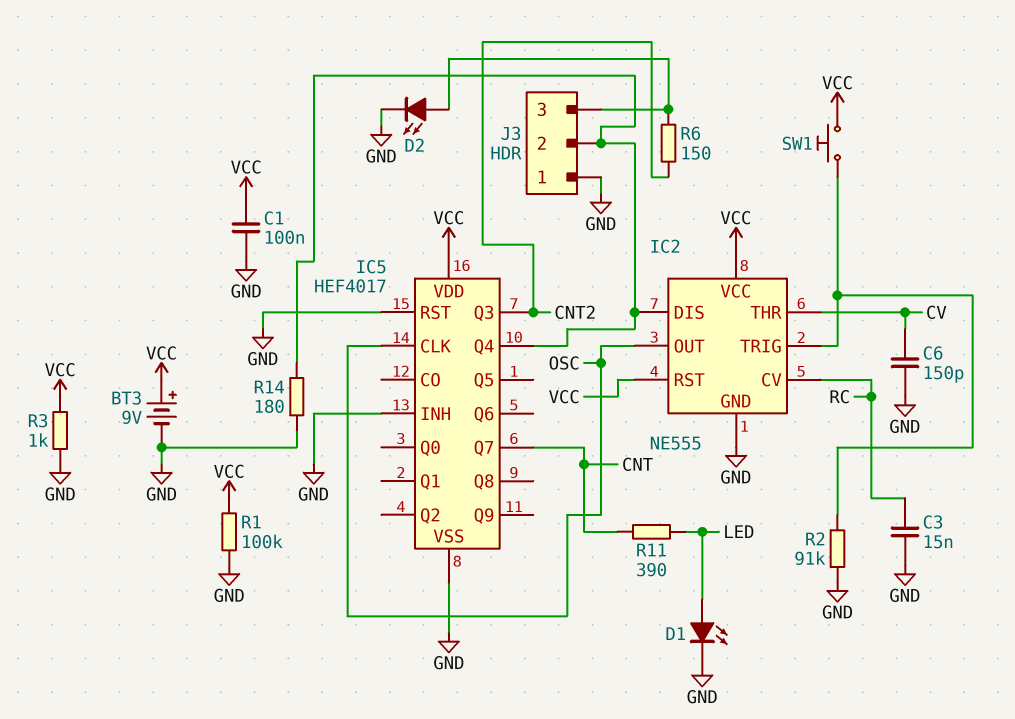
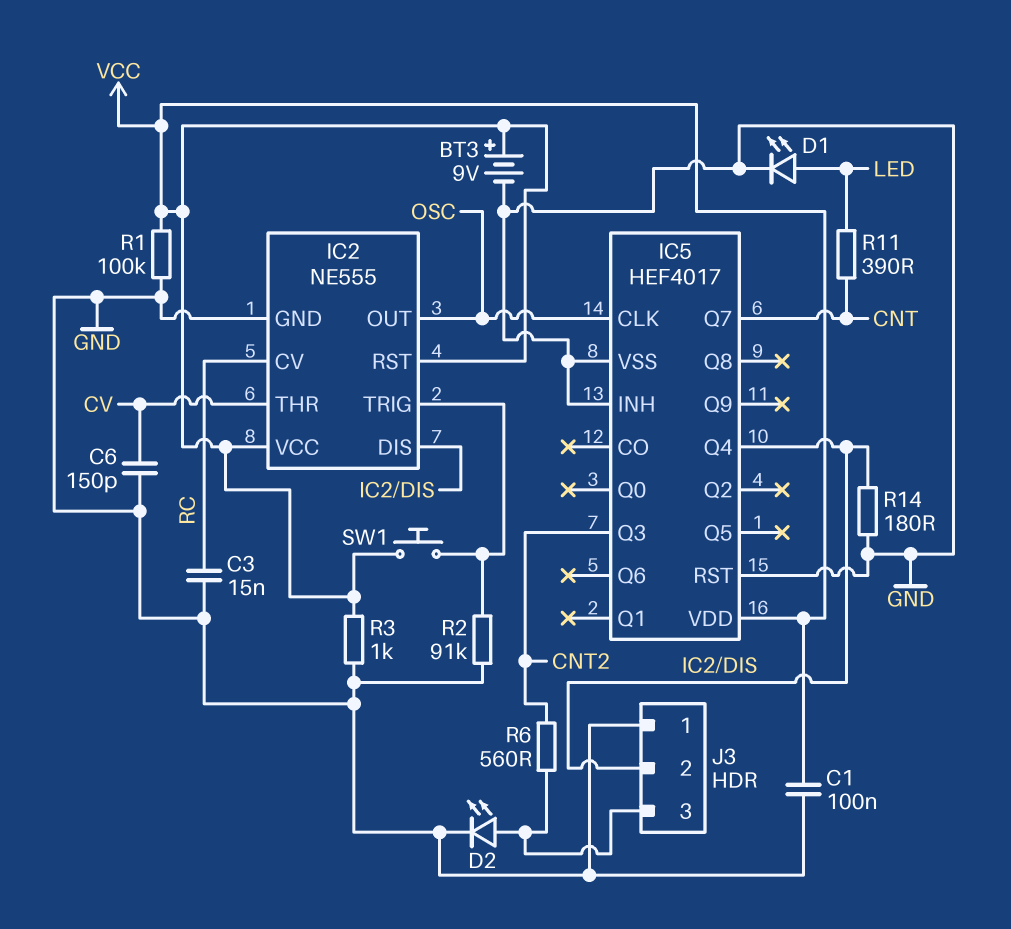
R6: 150 (CNT2, J3/3) -> 560 (CNT2, J3/3)

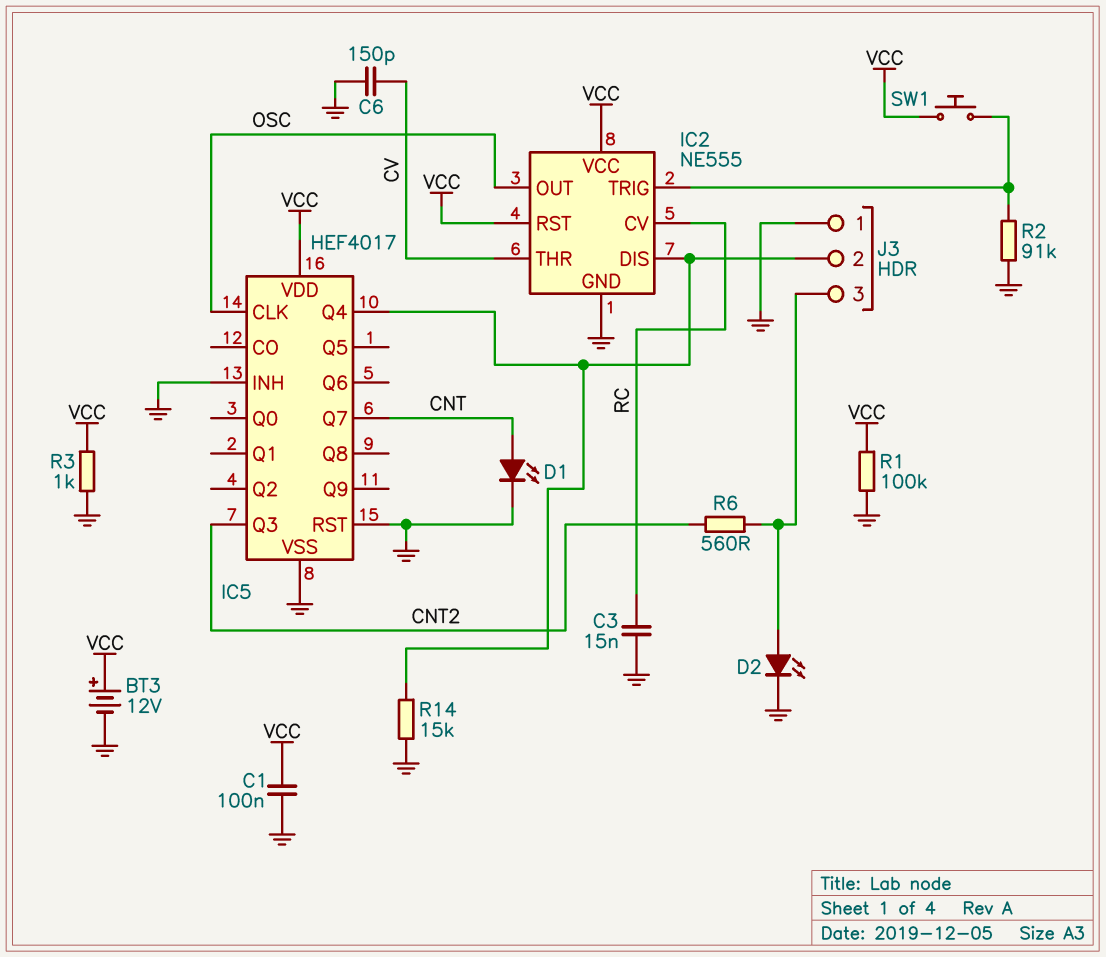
BT3: 9V (plus VCC, minus GND) -> 12V (plus VCC, minus GND)
D1: LED (A LED, K GND) -> LED (A CNT, K GND)
R11: 390 (CNT, LED) -> none
R14: 180 (GND, IC2/DIS) -> 15k (GND, IC2/DIS)

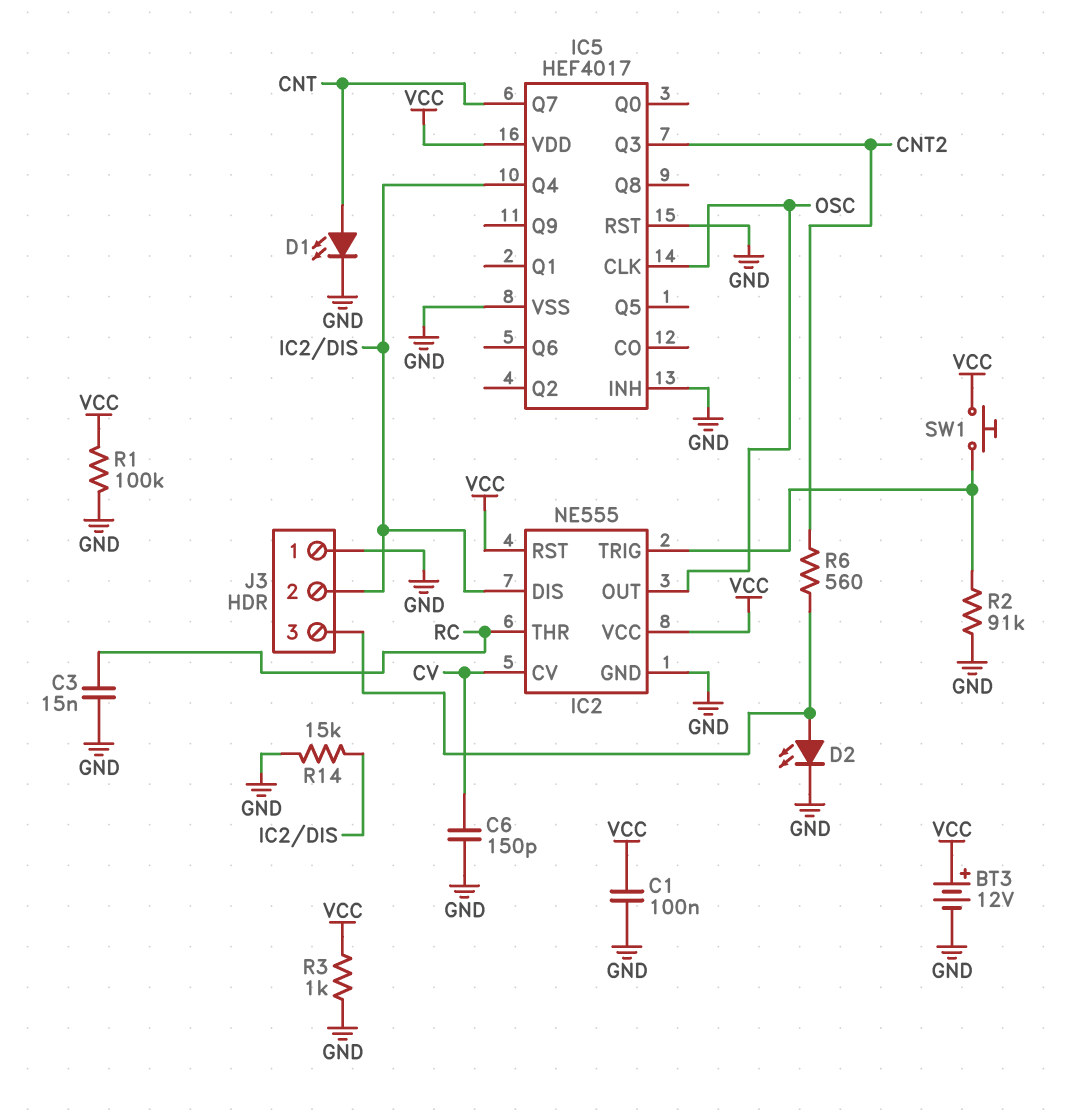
IC2 pin CV: RC -> CV
IC2 pin THR: CV -> RC

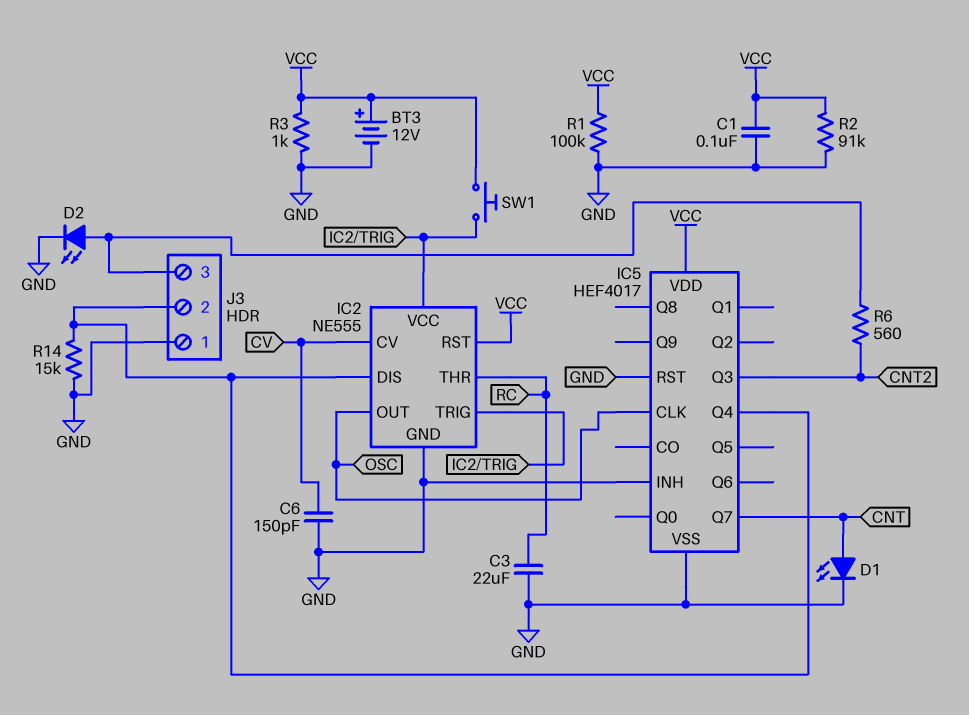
C3: 15nF (GND, RC) -> 22uF (GND, RC)
IC2 pin VCC: VCC -> IC2/TRIG
R2: 91k (GND, IC2/TRIG) -> 91k (GND, VCC)

